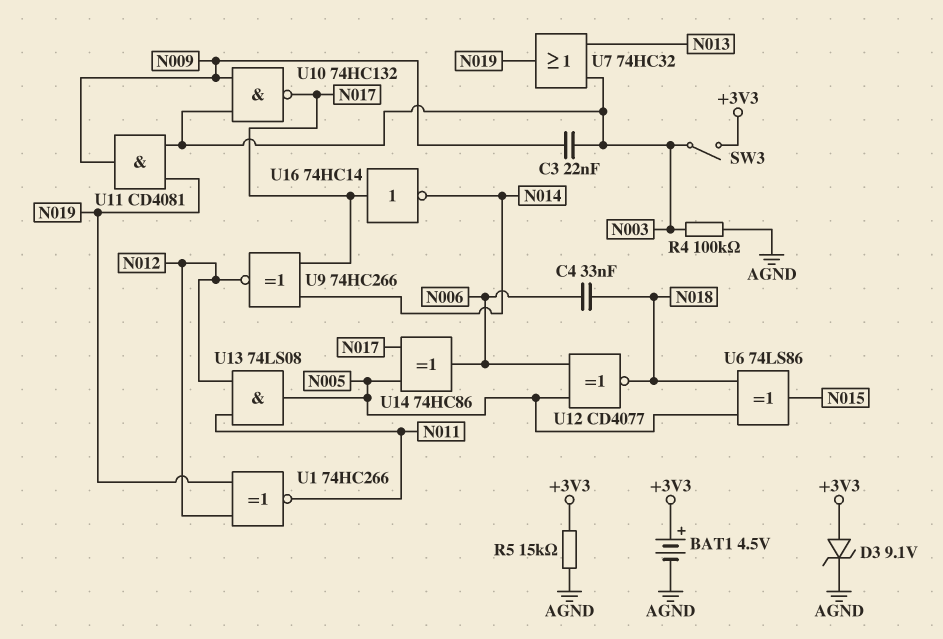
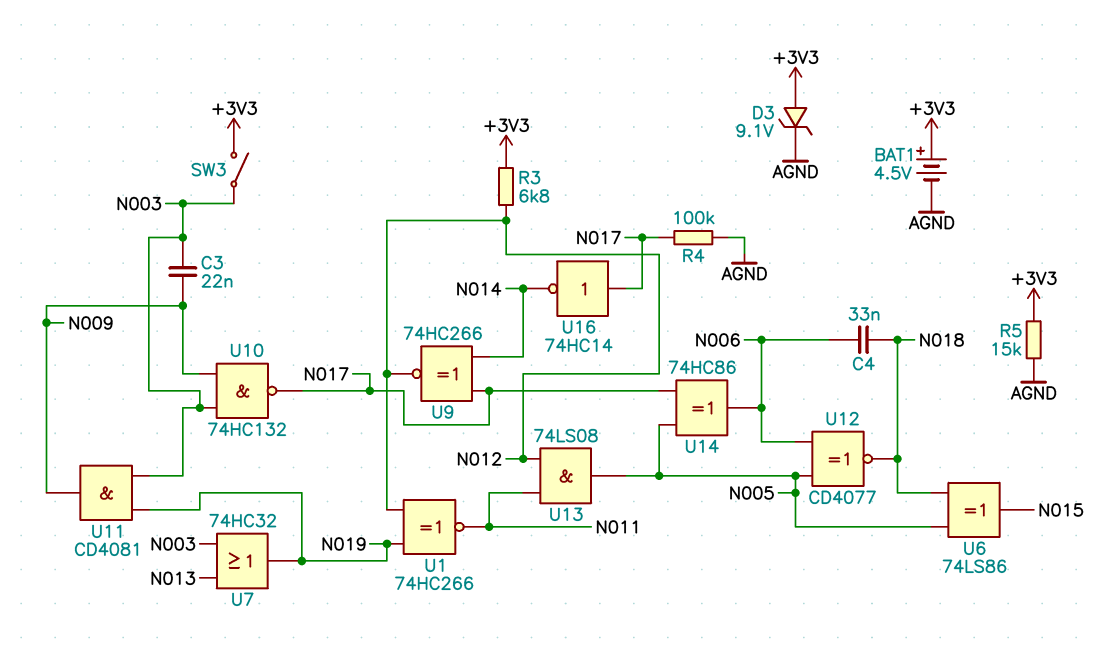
R3: none -> 6.8k (+3V3, N012)
R4: 100k (AGND, N003) -> 100k (AGND, N017)

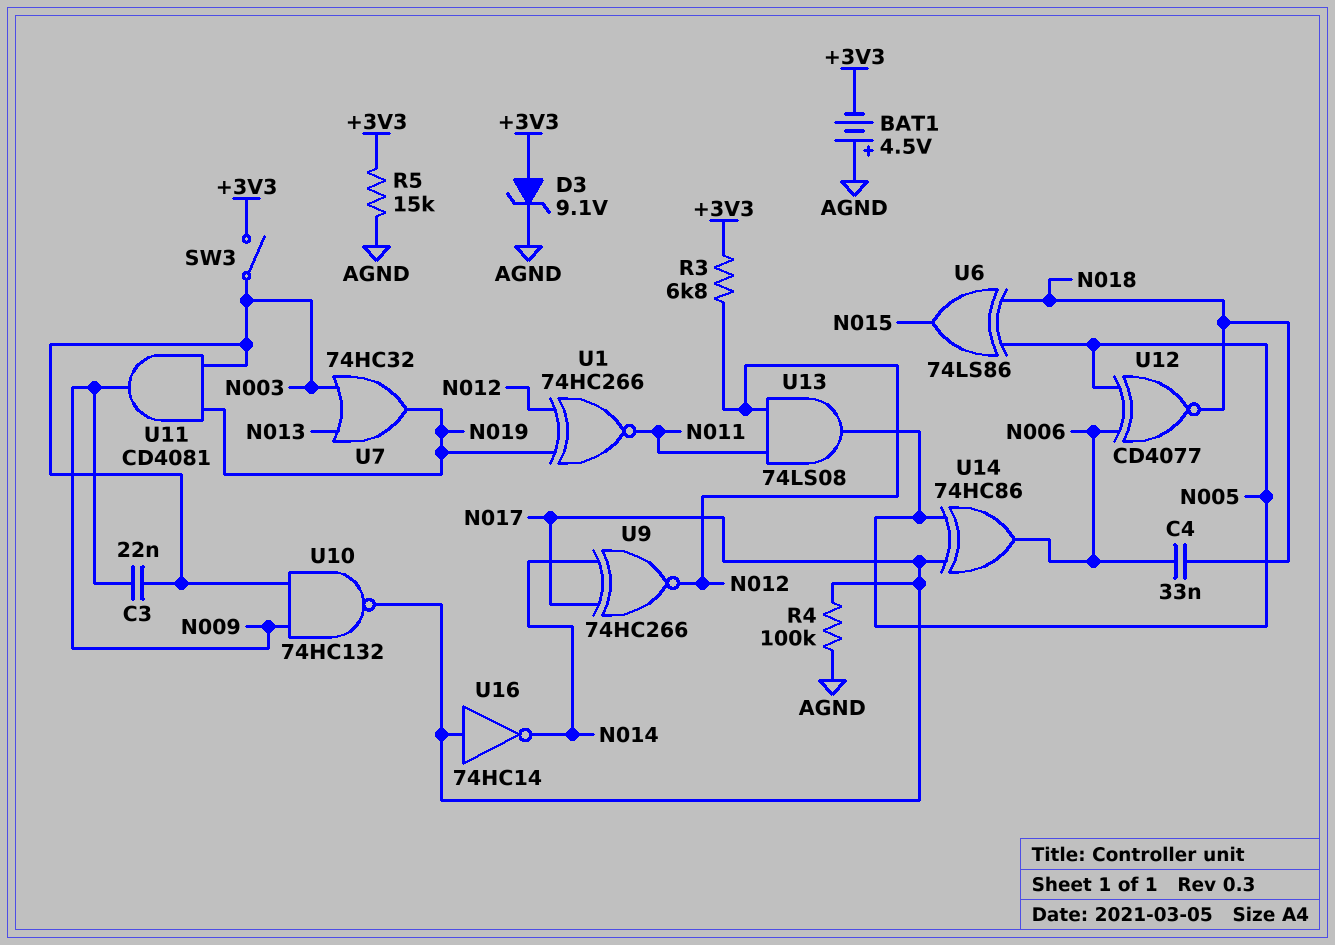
BAT1: 4.5V (plus +3V3, minus AGND) -> 4.5V (plus AGND, minus +3V3)

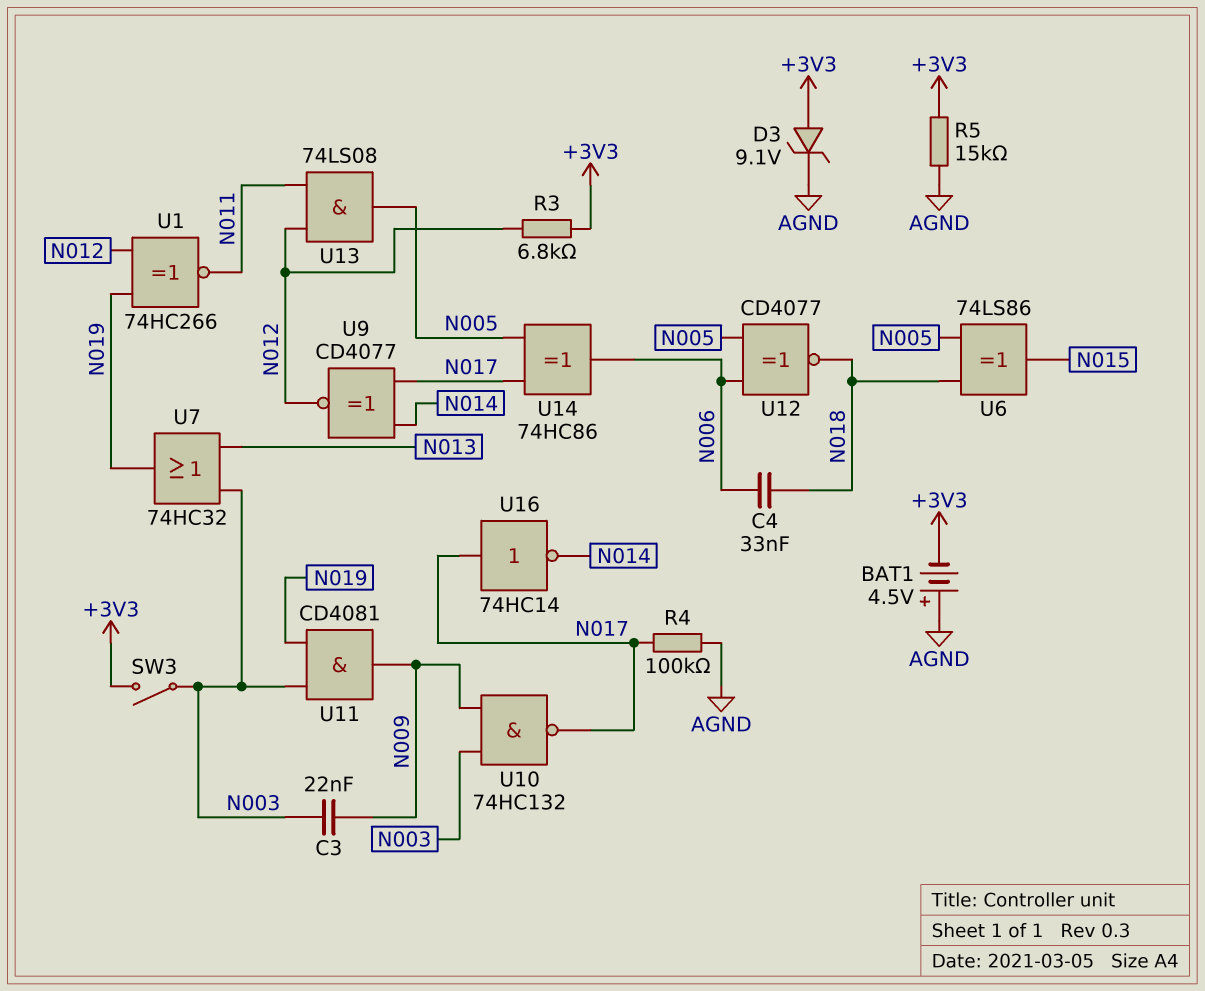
U9: XNOR 74HC266 (in N014, in N017, out N012) -> XNOR CD4077 (in N014, in N017, out N012)

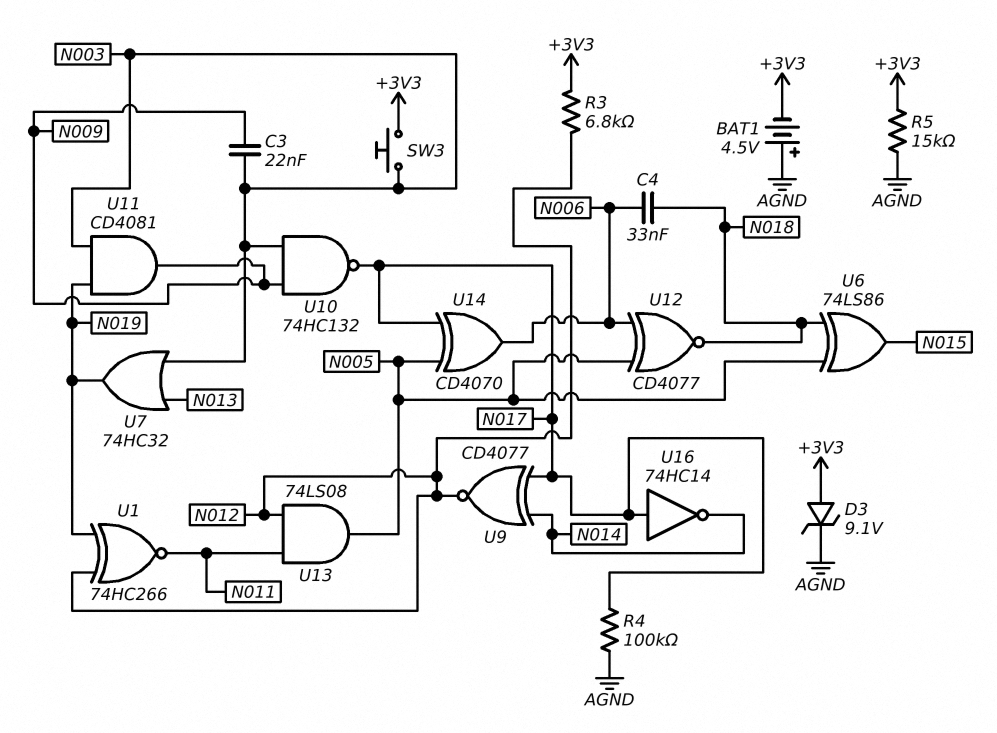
SW3: switch (+3V3, N003) -> button (+3V3, N003)
U14: XOR 74HC86 (in N005, in N017, out N006) -> XOR CD4070 (in N005, in N017, out N006)

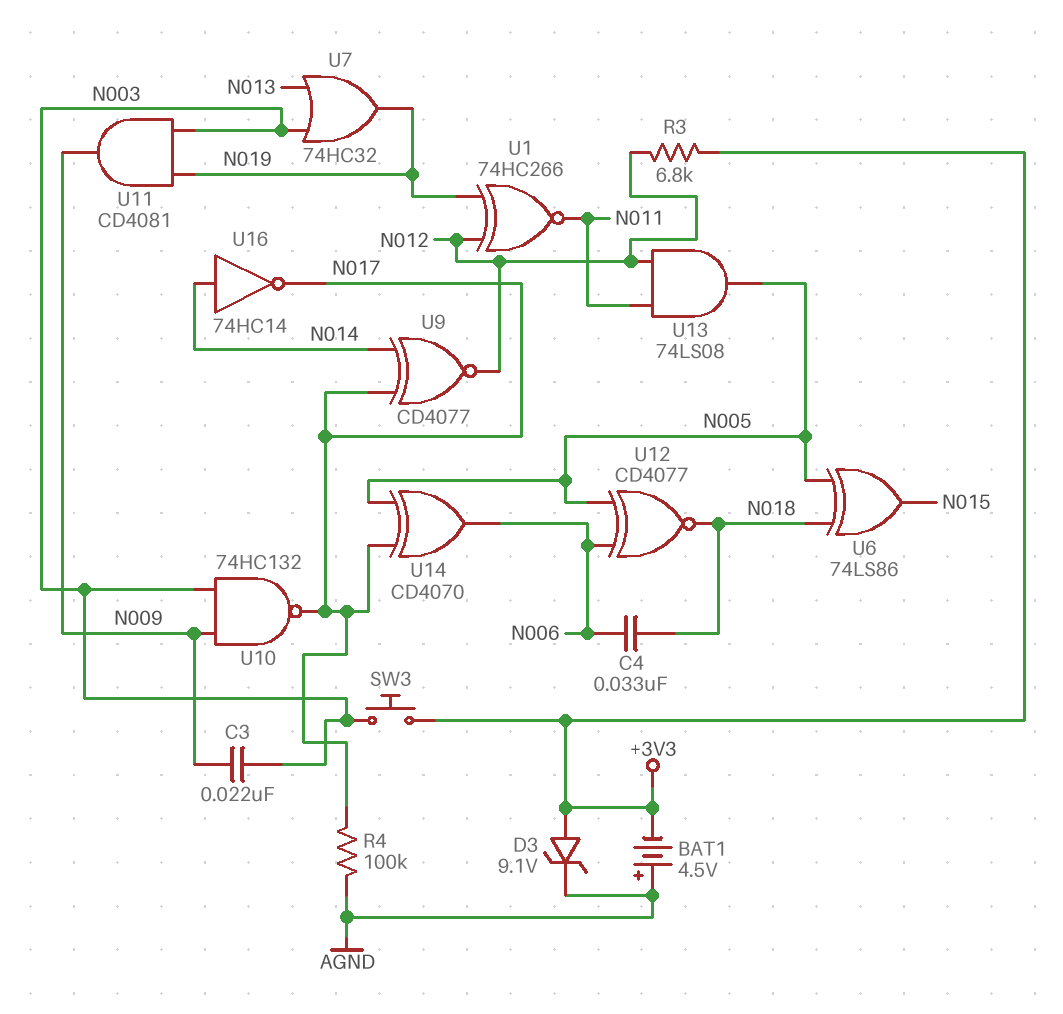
R5: 15k (+3V3, AGND) -> none
U16: NOT 74HC14 (in N017, out N014) -> NOT 74HC14 (in N014, out N017)

